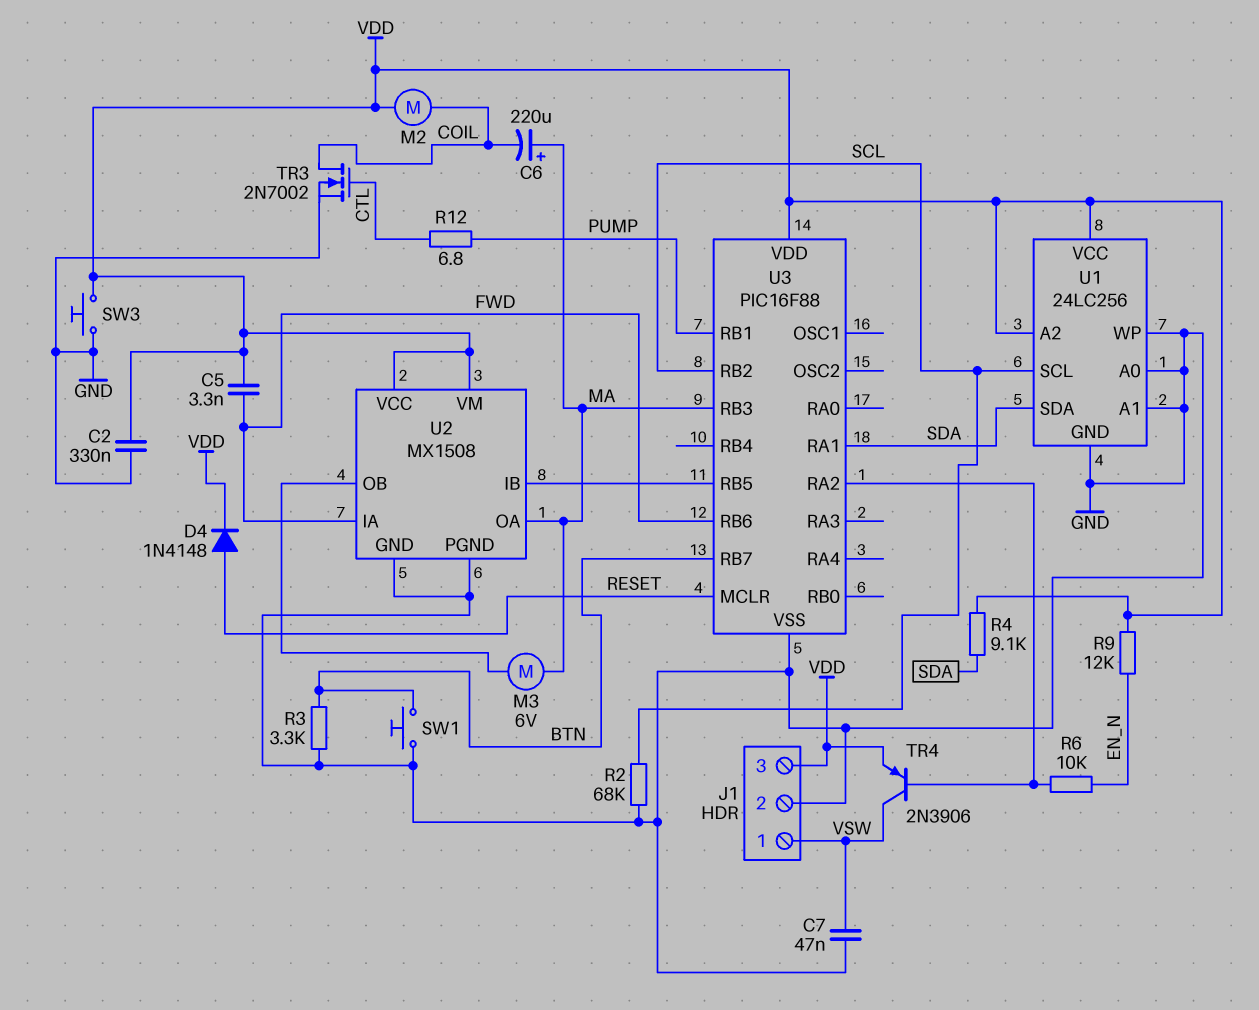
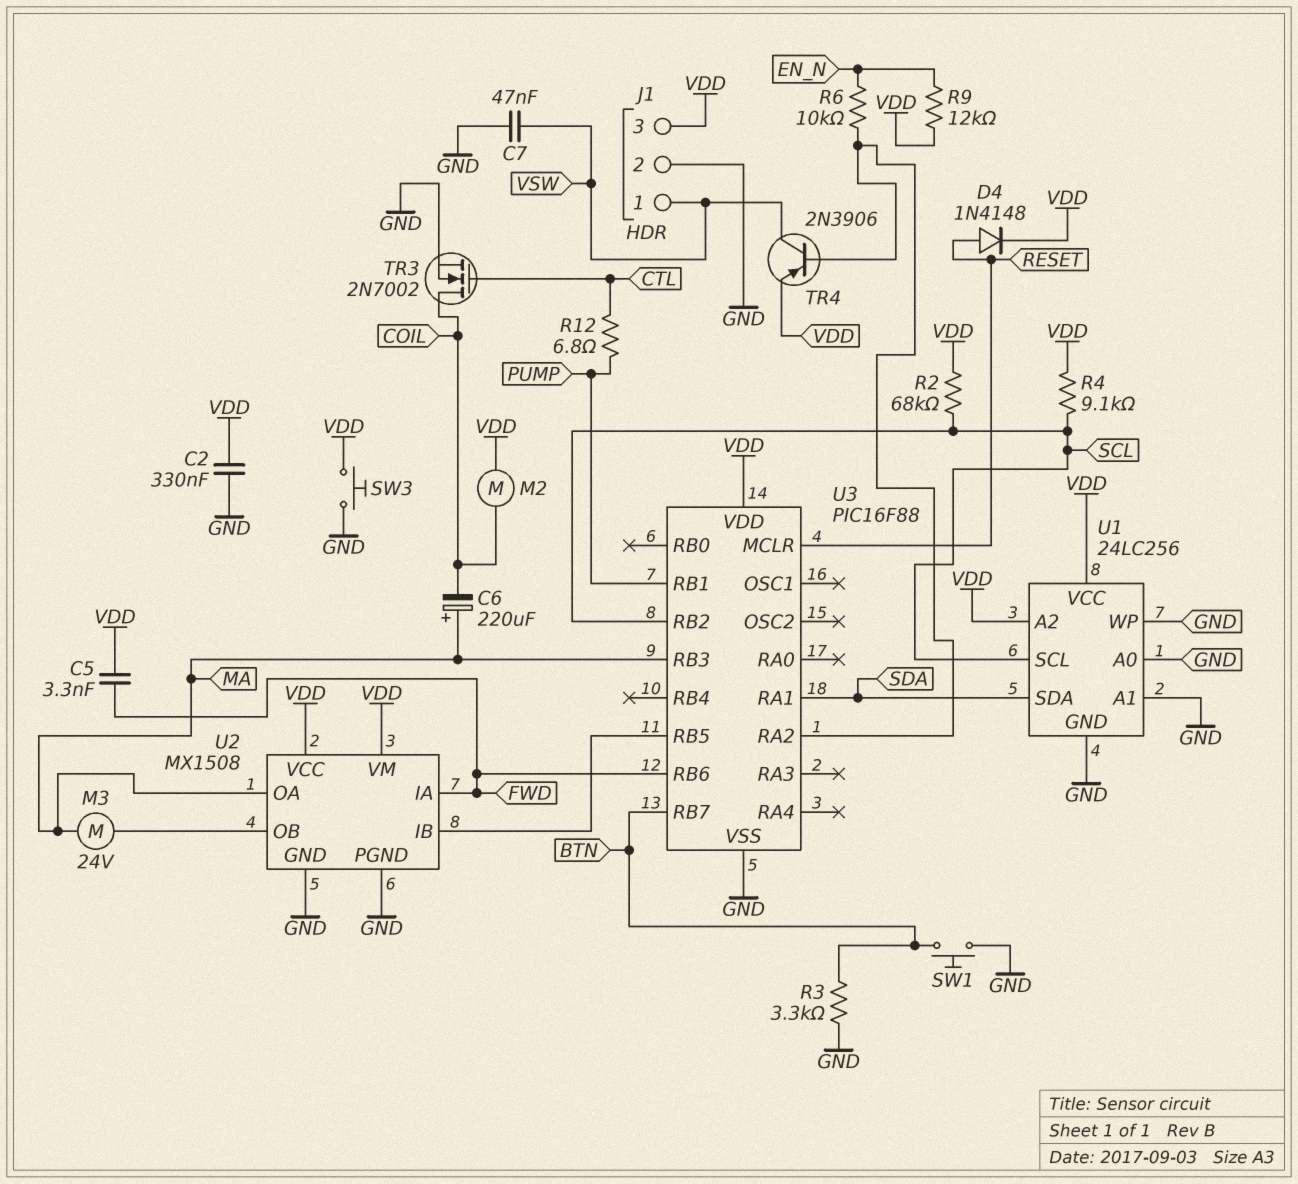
M3: motor 6V (MA, U2/OB) -> motor 24V (MA, U2/OB)
R2: 68k (GND, SCL) -> 68k (SCL, VDD)
R4: 9.1k (SDA, VDD) -> 9.1k (SCL, VDD)

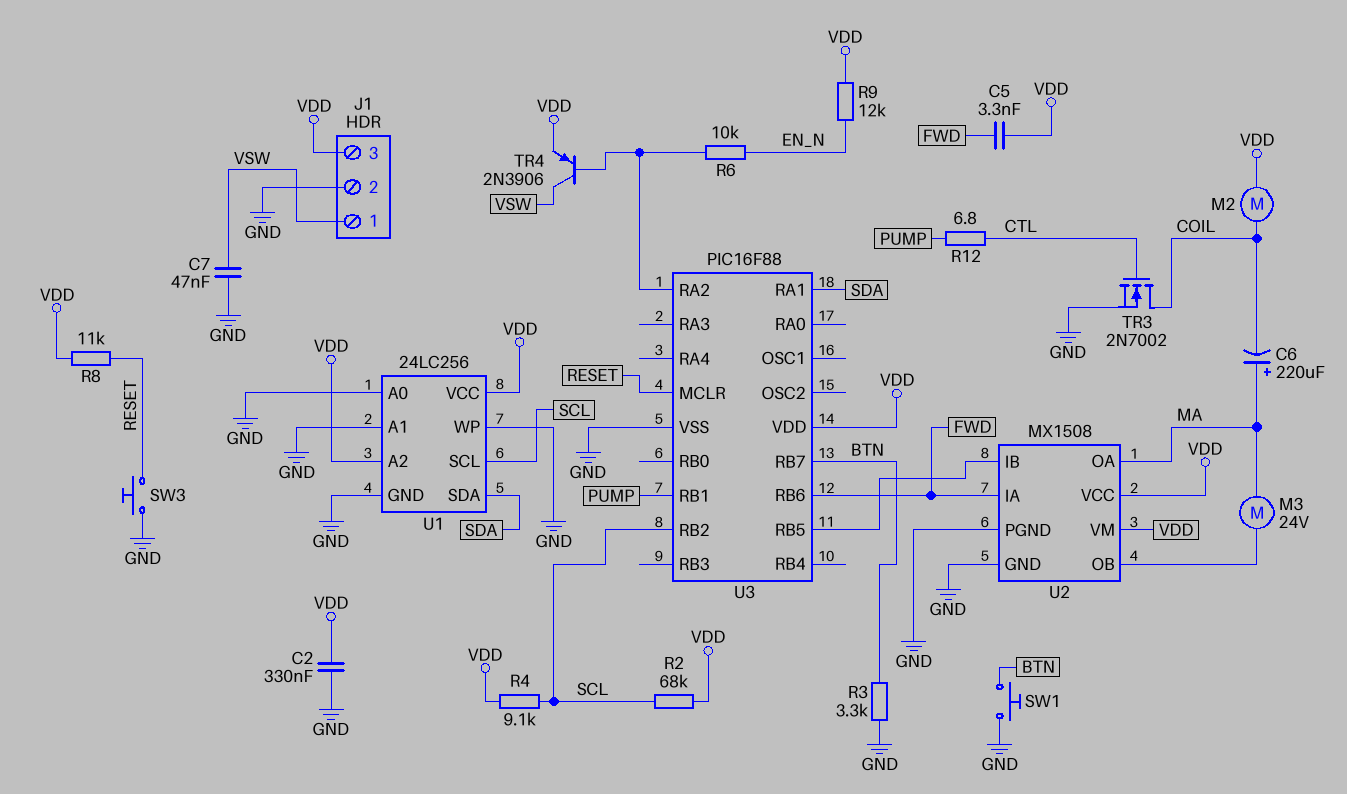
D4: diode 1N4148 (A RESET, K VDD) -> none
R8: none -> 11k (RESET, VDD)
SW3: button (GND, VDD) -> button (GND, RESET)
U3 pin RB3: MA -> none

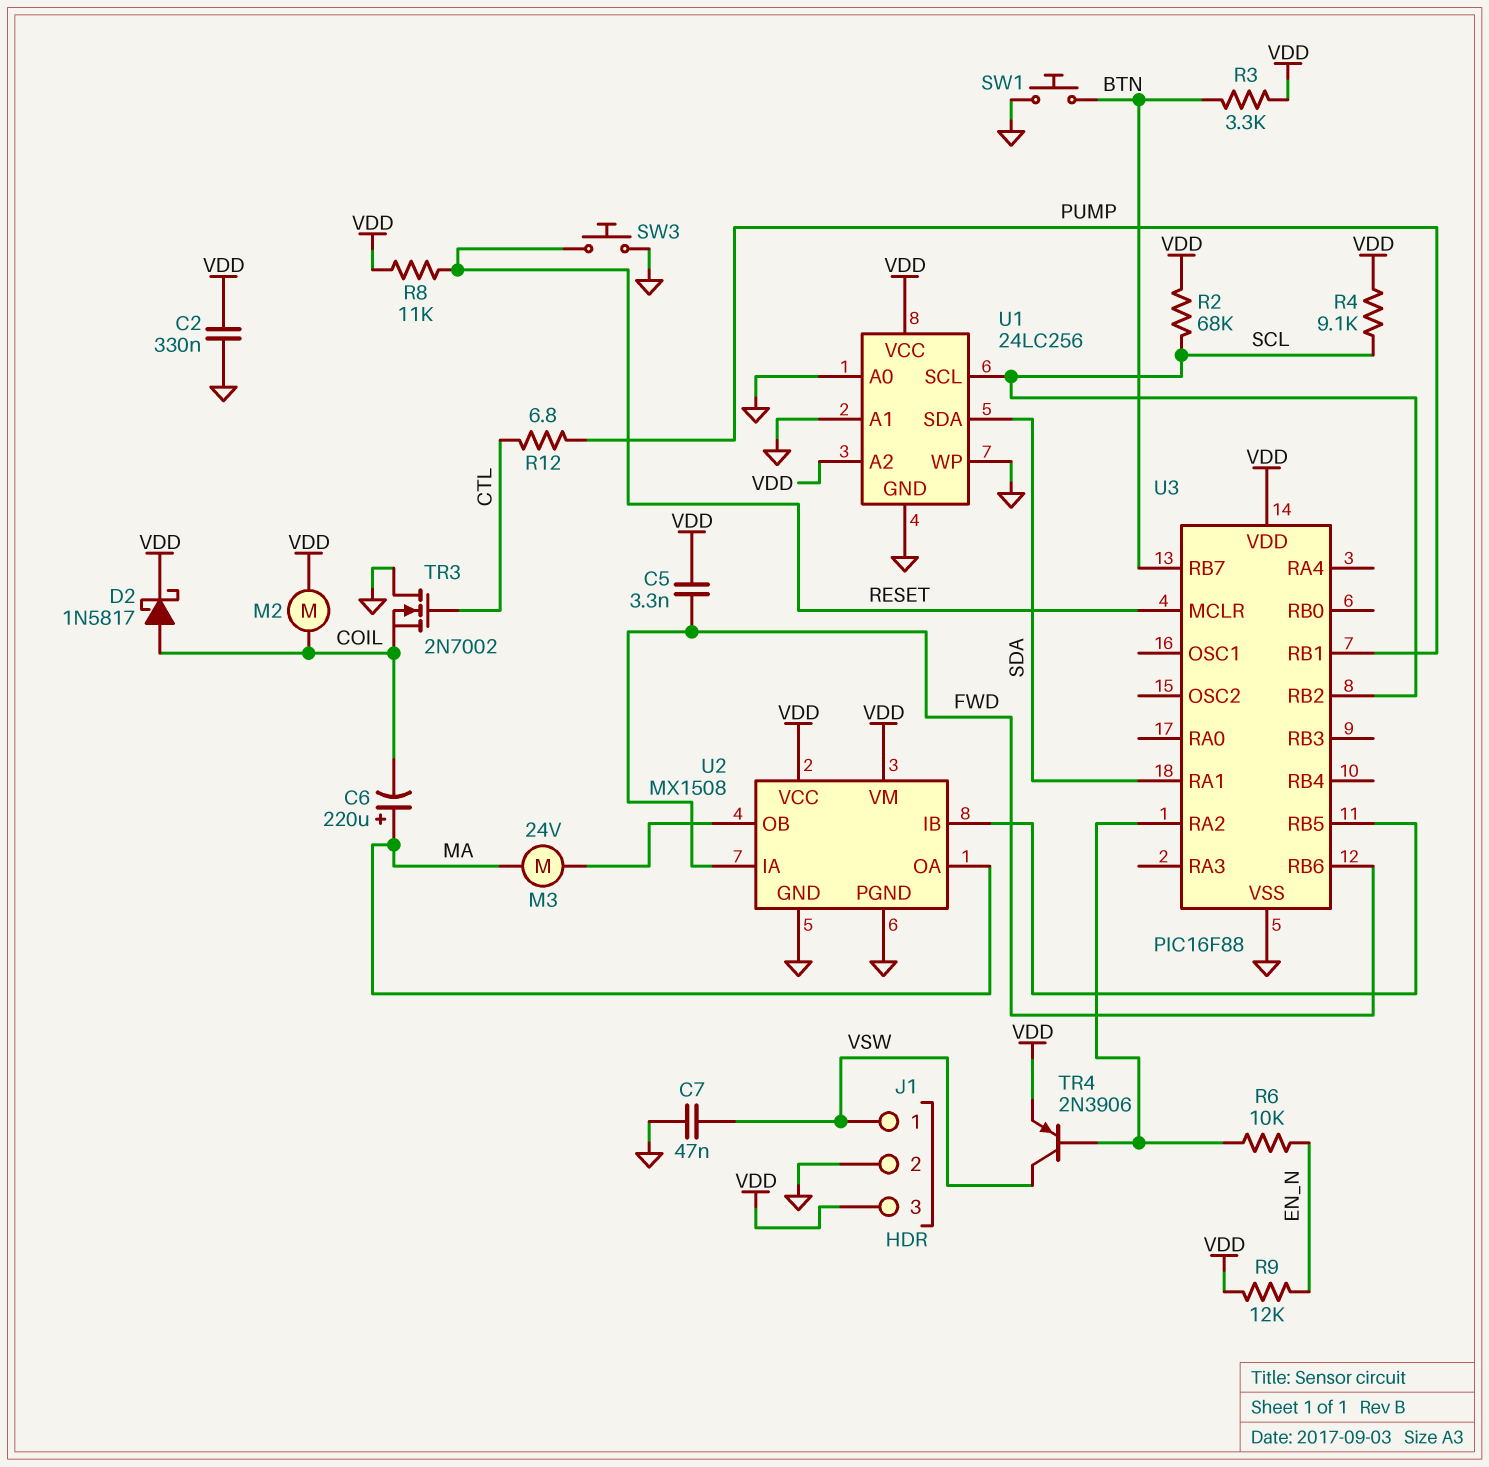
D2: none -> schottky 1N5817 (A COIL, K VDD)
R3: 3.3k (BTN, GND) -> 3.3k (BTN, VDD)
TR3: NMOS 2N7002 (G CTL, D COIL, S GND) -> NMOS 2N7002 (G CTL, D GND, S COIL)

